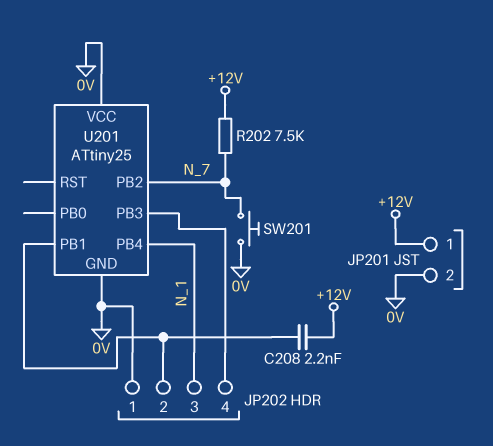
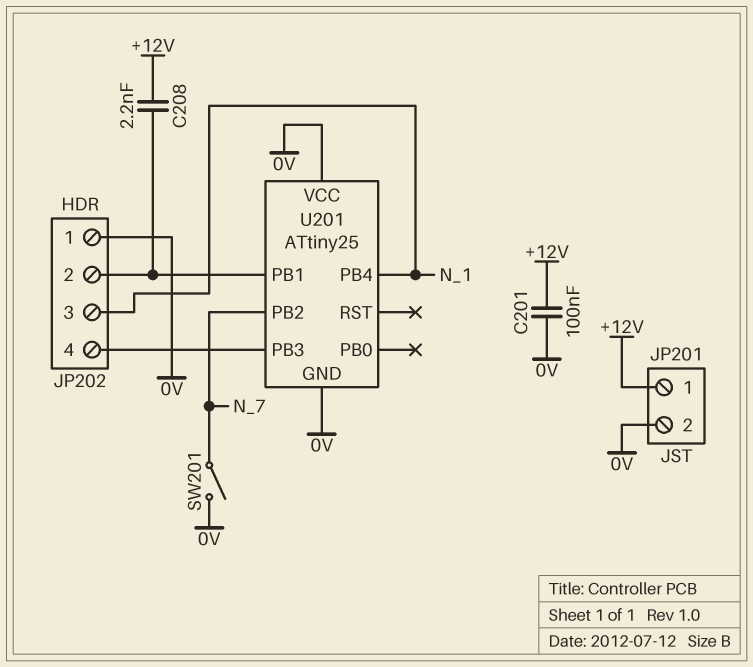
C201: none -> 100nF (+12V, 0V)
R202: 7.5k (+12V, N_7) -> none
SW201: button (0V, N_7) -> switch (0V, N_7)

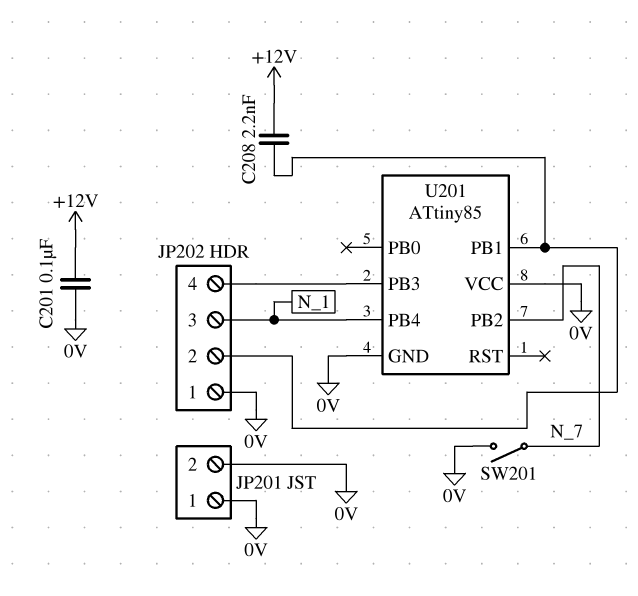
JP201 pin 1: +12V -> 0V
U201: ATtiny25 -> ATtiny85

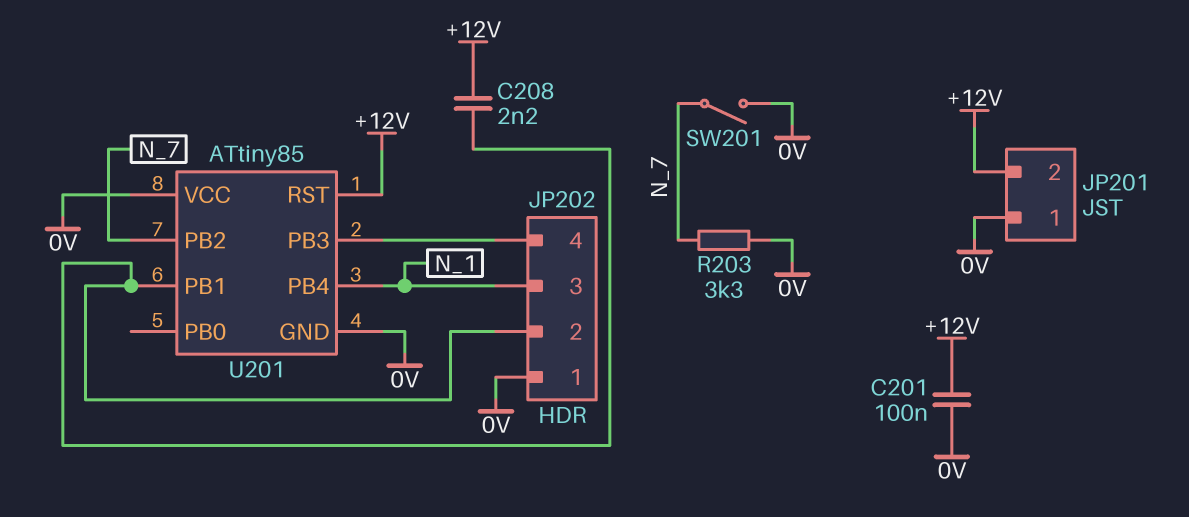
JP201 pin 2: 0V -> +12V
R203: none -> 3.3k (0V, N_7)
U201 pin RST: none -> +12V

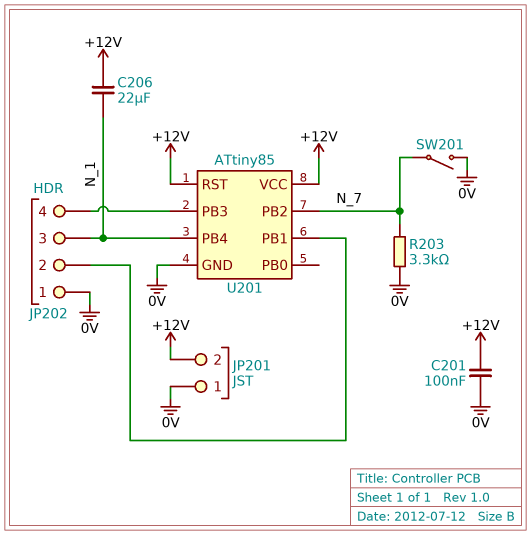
C206: none -> 22uF (+12V, N_1)
C208: 2.2nF (+12V, JP202/2) -> none
U201 pin VCC: 0V -> +12V

